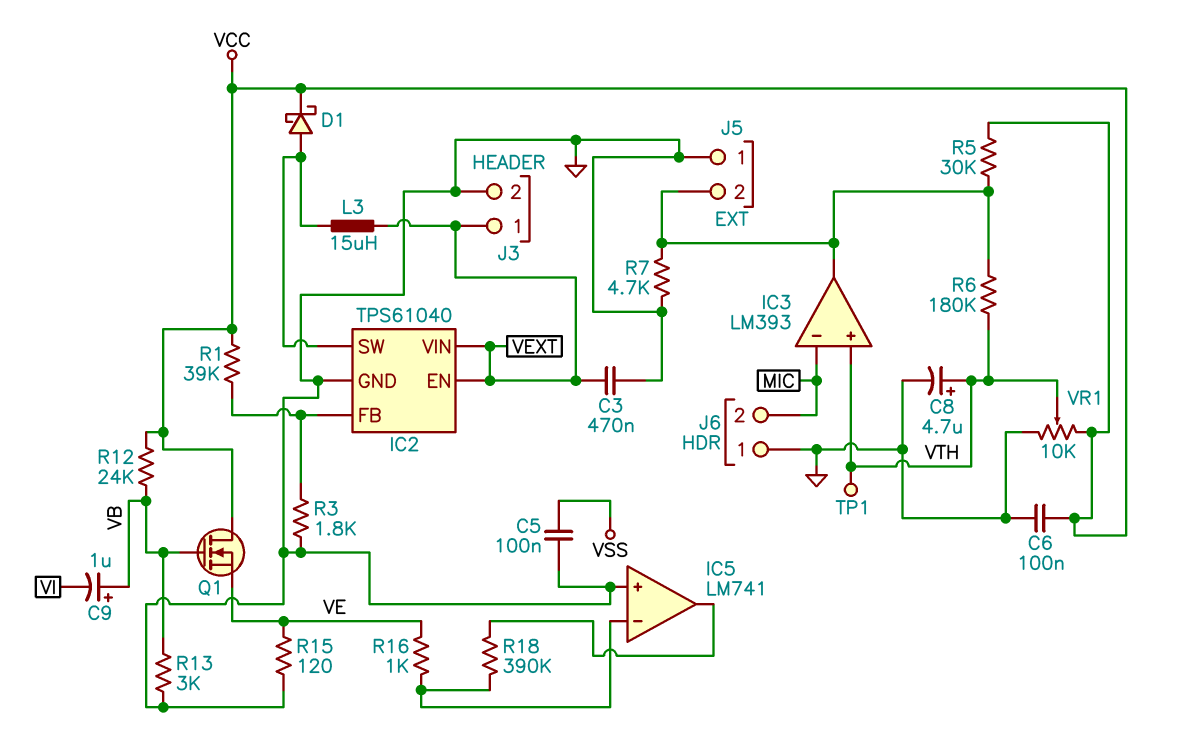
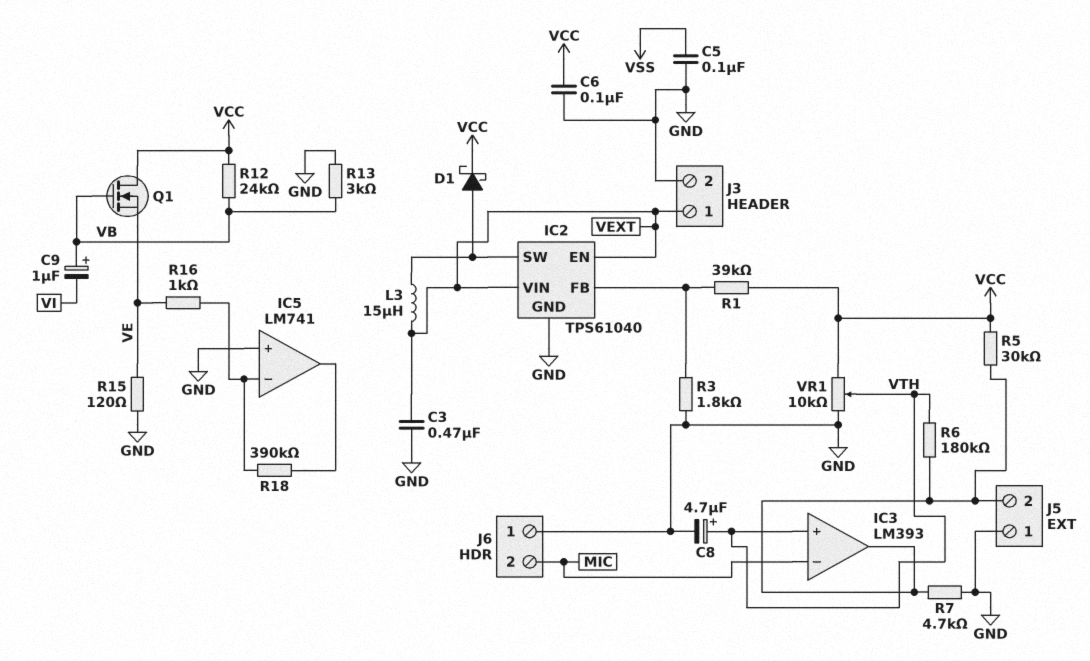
TP1: test point (VTH) -> none

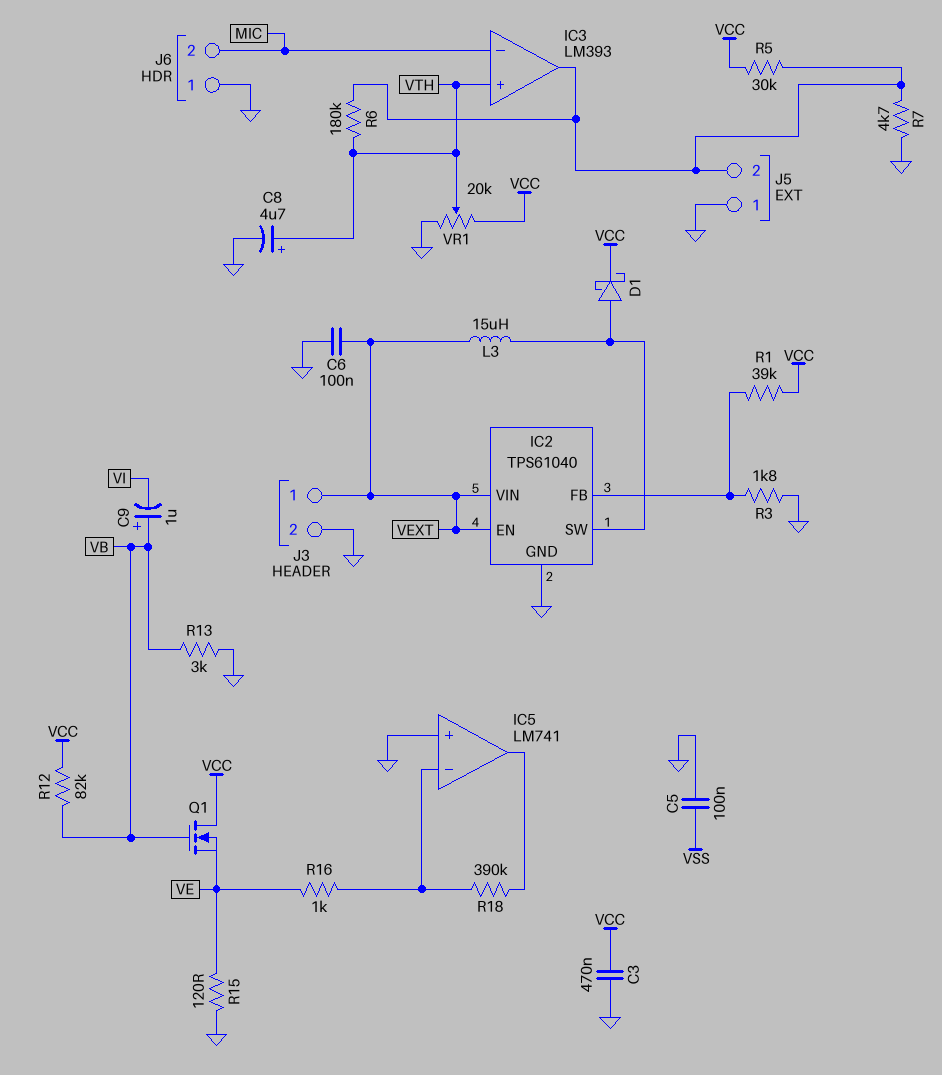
C3: 470nF (GND, VEXT) -> 470nF (GND, VCC)
C6: 100nF (GND, VCC) -> 100nF (GND, VEXT)
R12: 24k (VB, VCC) -> 82k (VB, VCC)
VR1: 10k (GND, VCC, wiper VTH) -> 20k (GND, VCC, wiper VTH)

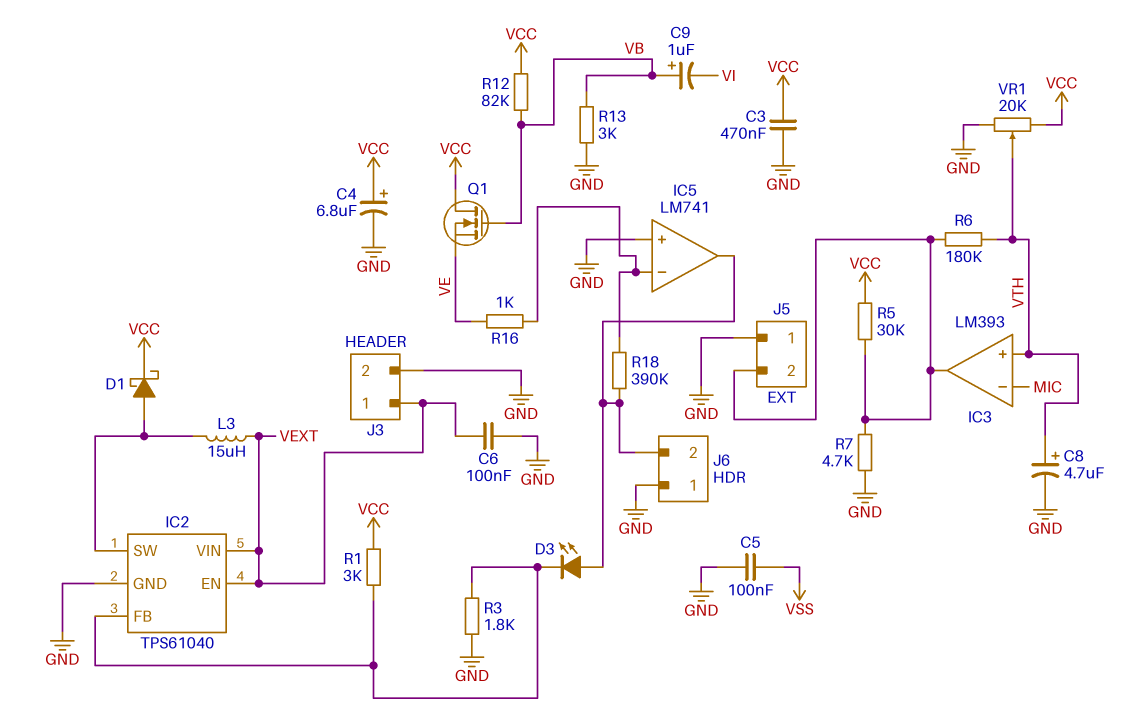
C4: none -> 6.8uF (plus VCC, minus GND)
D3: none -> LED (A IC5/out, K IC2/FB)
J6 pin 2: MIC -> IC5/out
R1: 39k (IC2/FB, VCC) -> 3k (IC2/FB, VCC)
R15: 120 (GND, VE) -> none

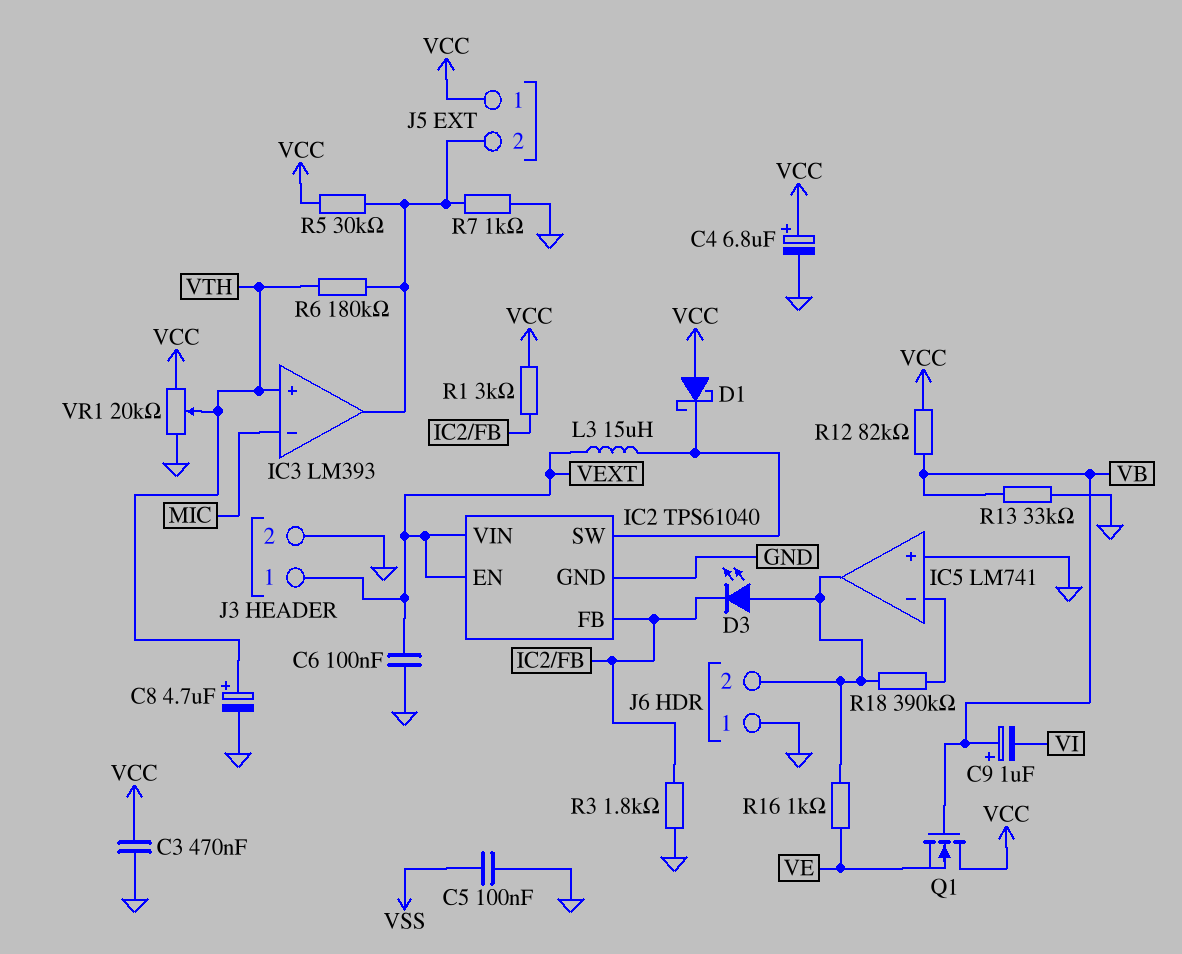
D1: schottky (A IC2/SW, K VCC) -> schottky (A VCC, K IC2/SW)
J5 pin 1: GND -> VCC
R7: 4.7k (GND, IC3/out) -> 1k (GND, IC3/out)
R13: 3k (GND, VB) -> 33k (GND, VB)
R16: 1k (IC5/in-, VE) -> 1k (IC5/out, VE)

